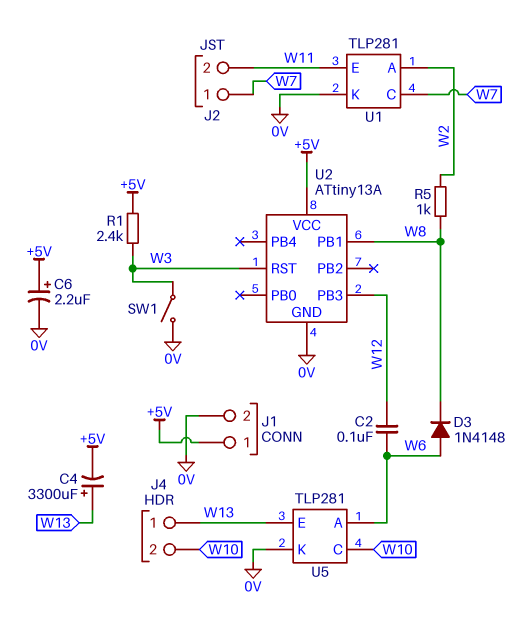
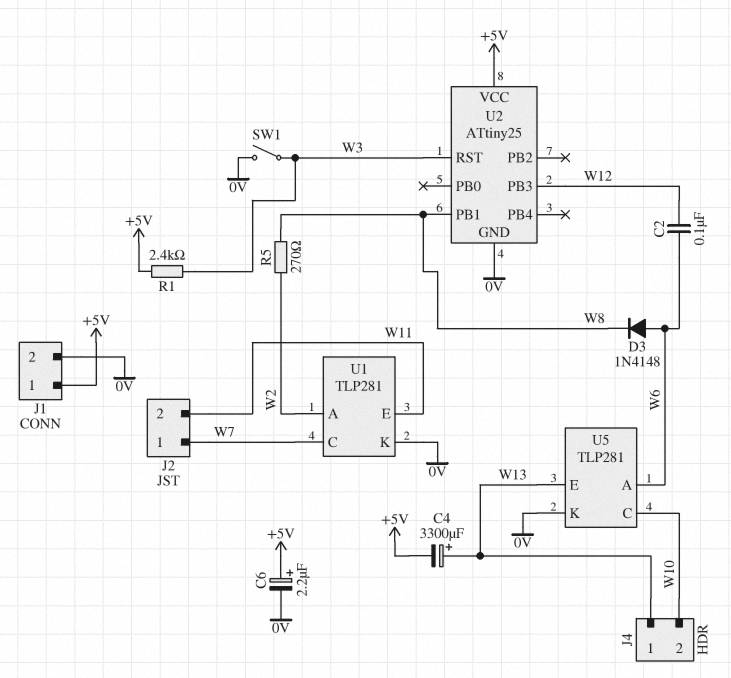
R5: 1k (W2, W8) -> 270 (W2, W8)
U2: ATtiny13A -> ATtiny25

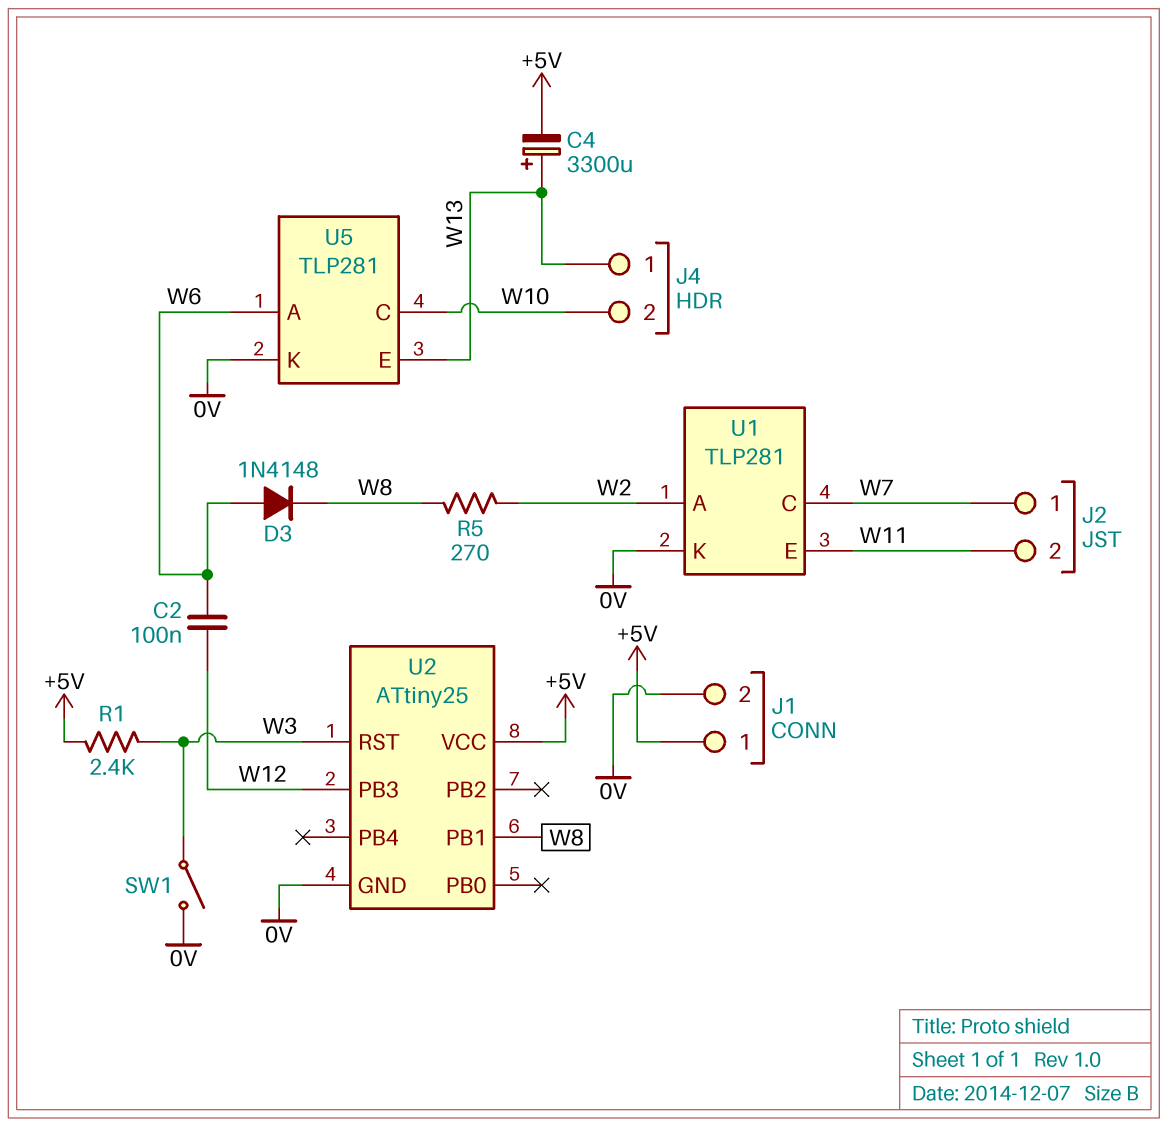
C6: 2.2uF (plus +5V, minus 0V) -> none

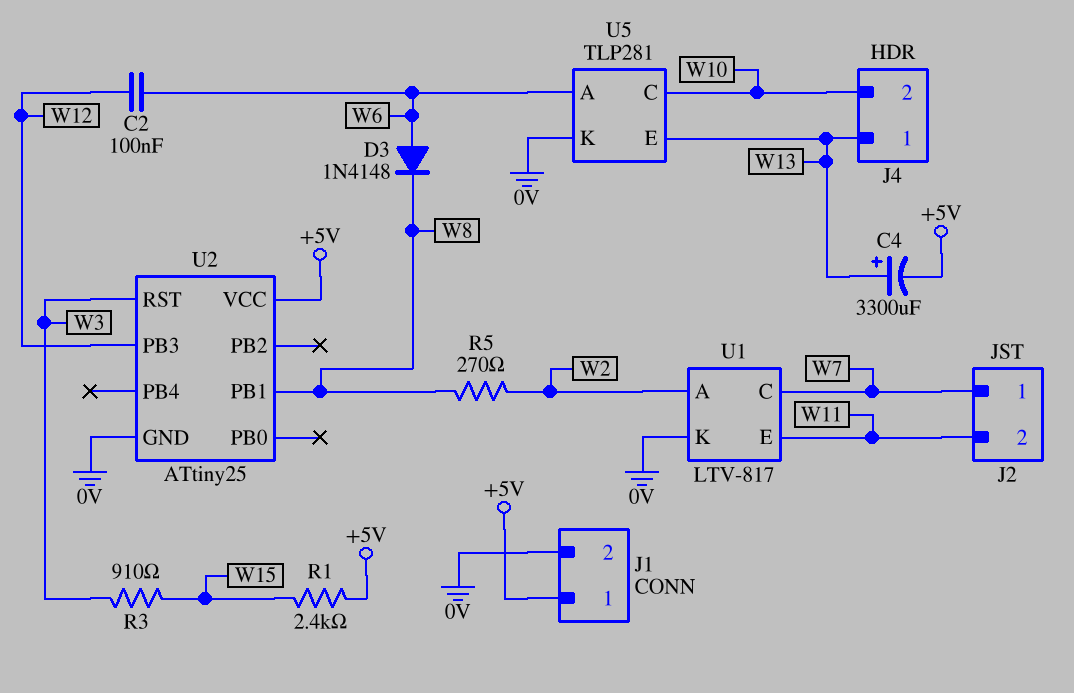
R1: 2.4k (+5V, W3) -> 2.4k (+5V, W15)
R3: none -> 910 (W3, W15)
SW1: switch (0V, W3) -> none
U1: TLP281 -> LTV-817

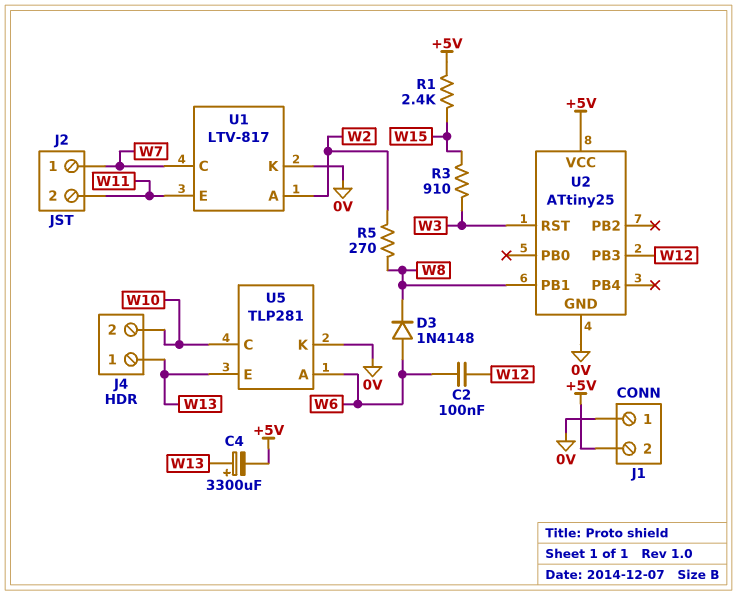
J1 pin 1: +5V -> 0V
J1 pin 2: 0V -> +5V

